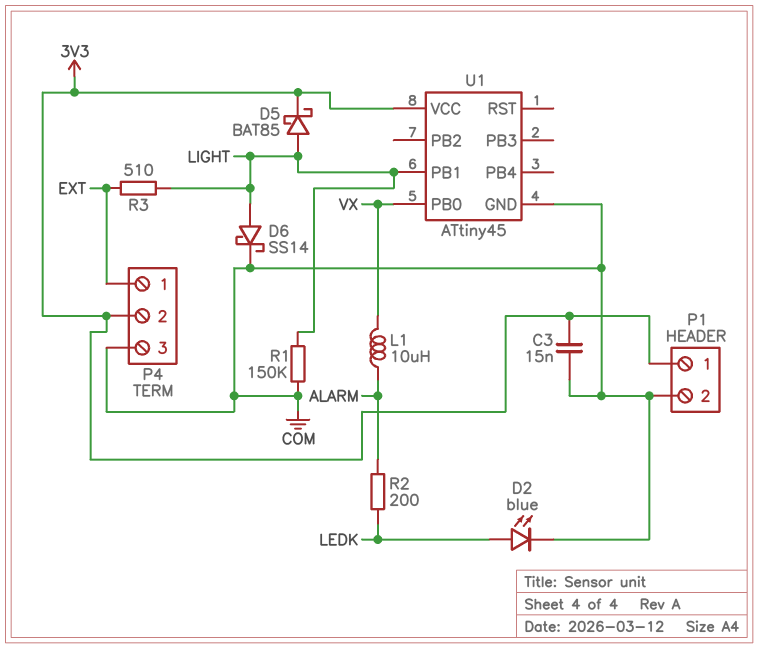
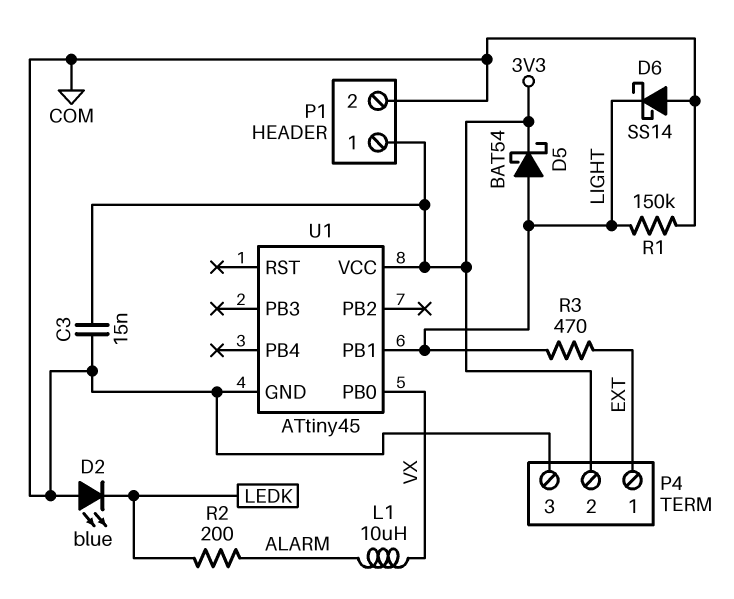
D2: LED blue (A LEDK, K COM) -> LED blue (A COM, K LEDK)
D5: schottky BAT85 (A LIGHT, K 3V3) -> schottky BAT54 (A LIGHT, K 3V3)
D6: schottky SS14 (A LIGHT, K COM) -> schottky SS14 (A COM, K LIGHT)
R3: 510 (EXT, LIGHT) -> 470 (EXT, LIGHT)

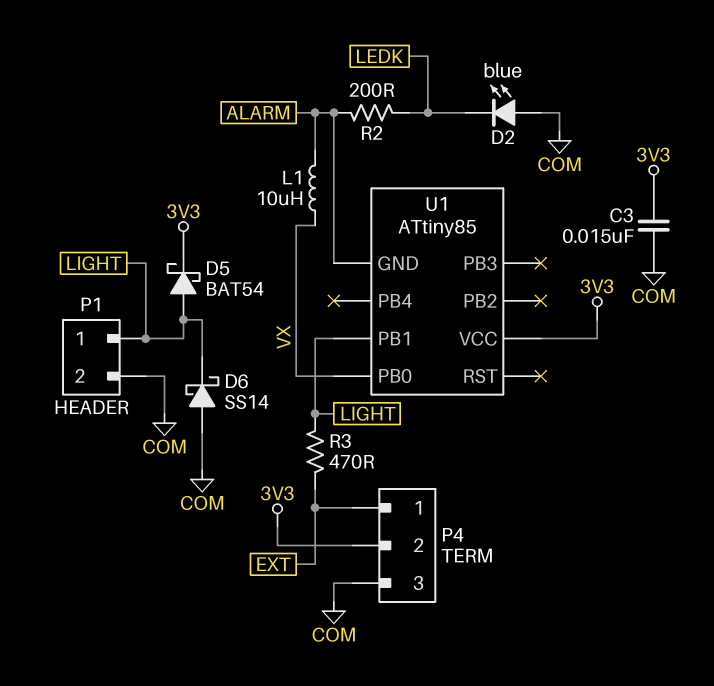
P1 pin 1: 3V3 -> LIGHT
R1: 150k (COM, LIGHT) -> none
U1: ATtiny45 -> ATtiny85
U1 pin GND: COM -> ALARM

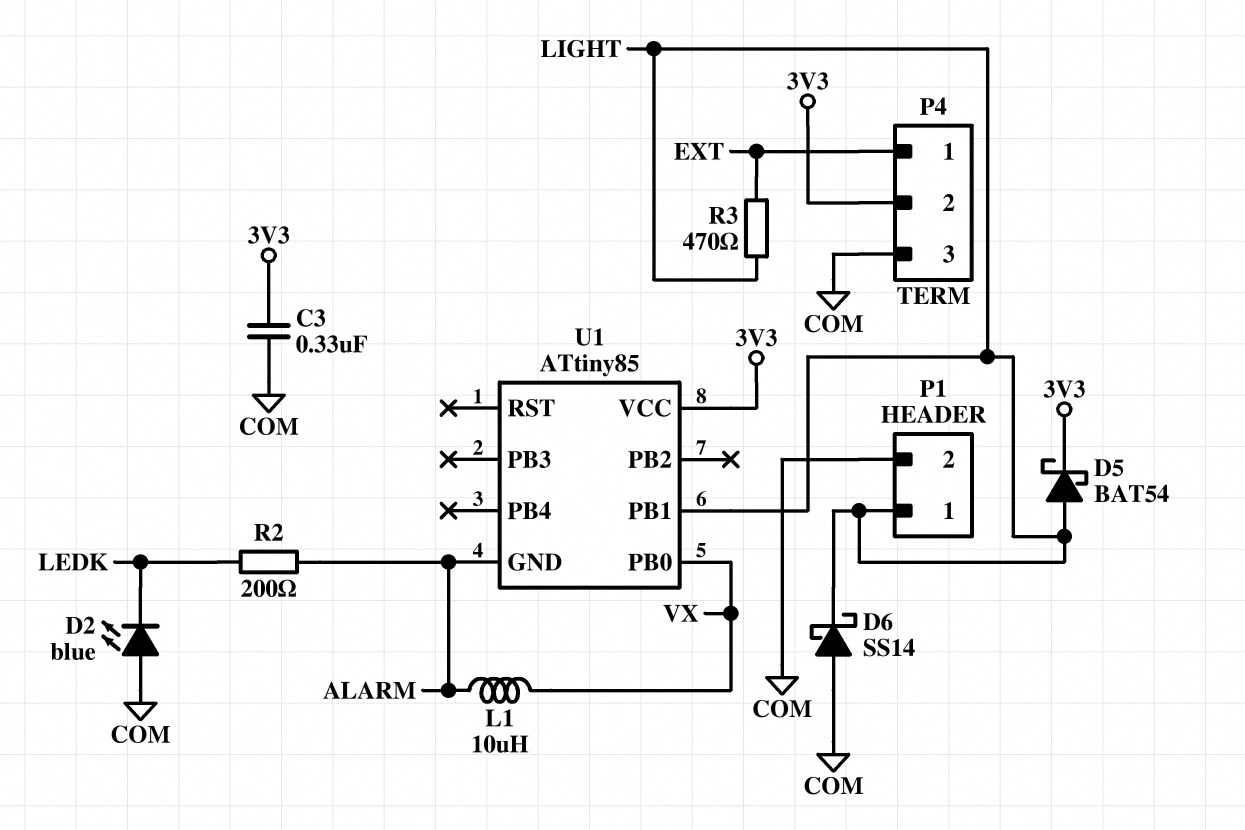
C3: 15nF (3V3, COM) -> 330nF (3V3, COM)

